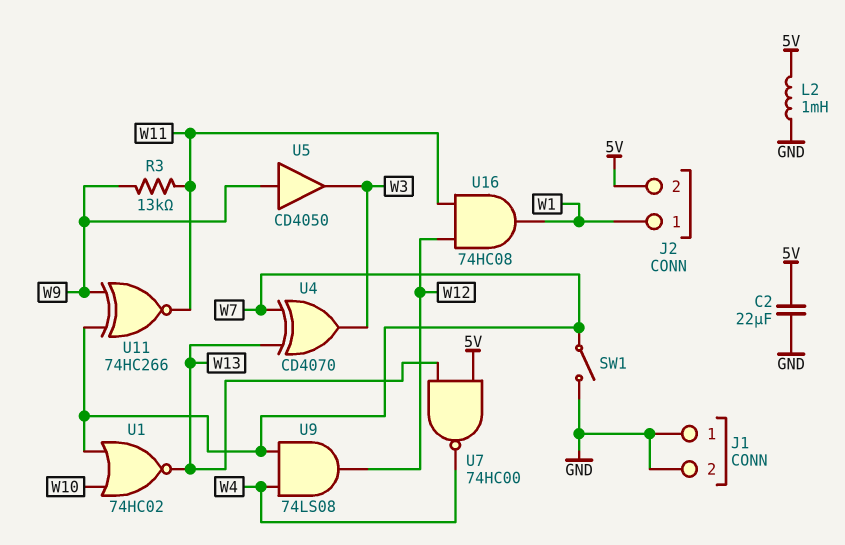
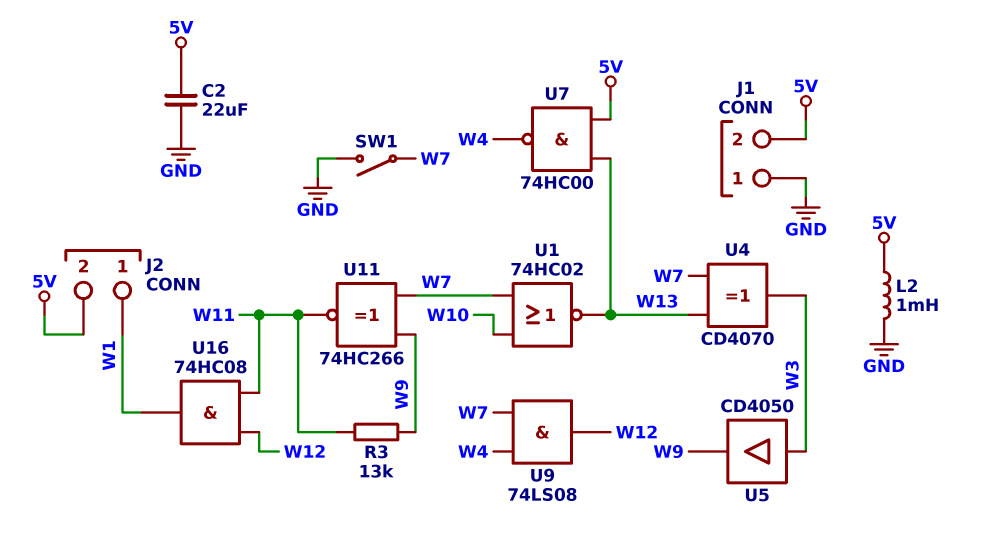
J1 pin 2: GND -> 5V
U5: buffer CD4050 (in W9, out W3) -> buffer CD4050 (in W3, out W9)

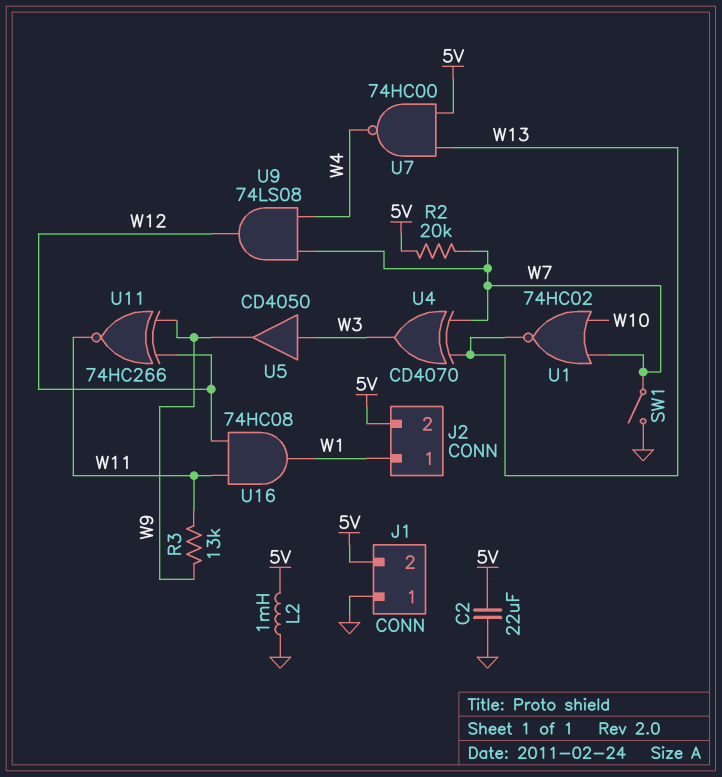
R2: none -> 20k (5V, W7)
U11: XNOR 74HC266 (in W7, in W9, out W11) -> XNOR 74HC266 (in W9, in W12, out W11)

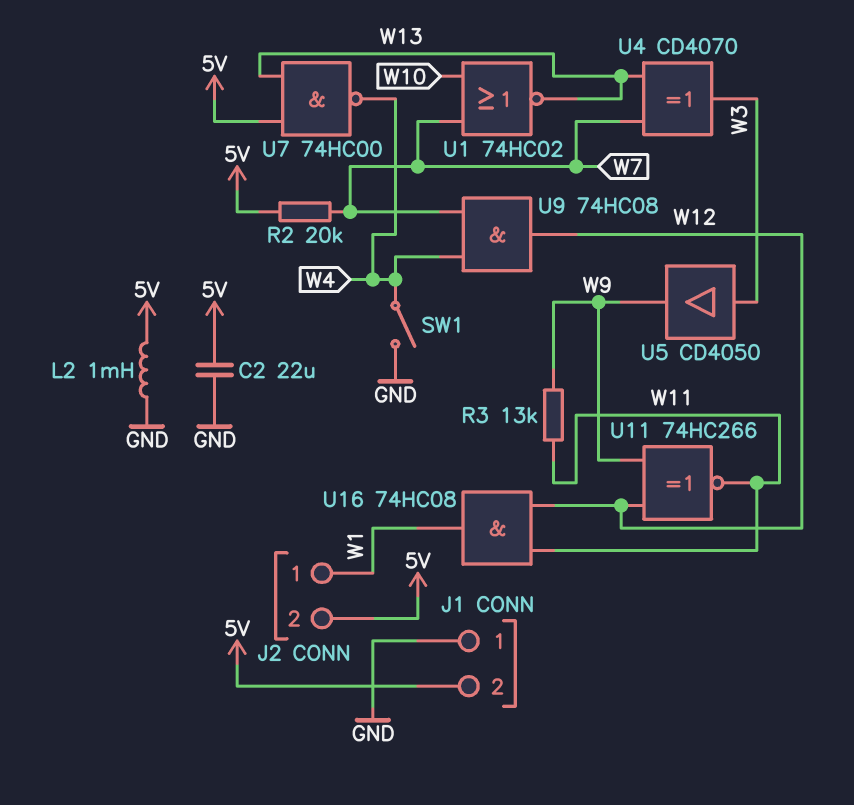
SW1: switch (GND, W7) -> switch (GND, W4)
U9: AND 74LS08 (in W4, in W7, out W12) -> AND 74HC08 (in W4, in W7, out W12)

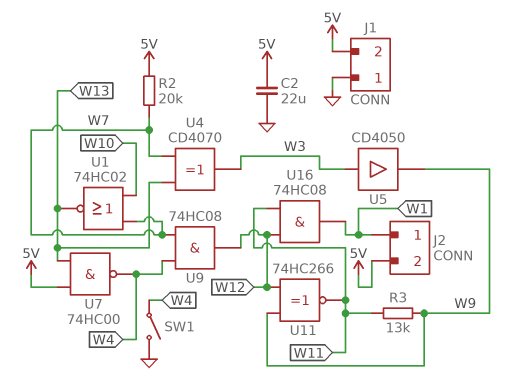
L2: 1mH (5V, GND) -> none

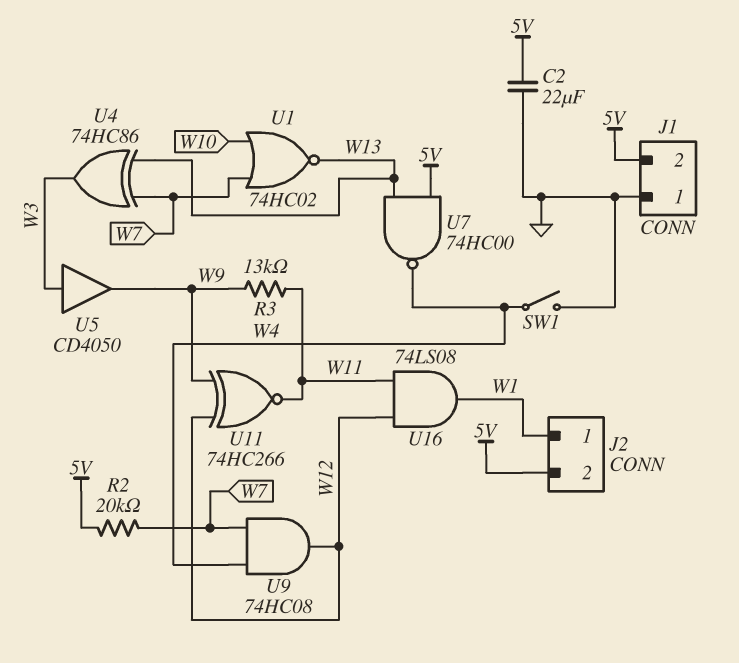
U4: XOR CD4070 (in W7, in W13, out W3) -> XOR 74HC86 (in W7, in W13, out W3)
U16: AND 74HC08 (in W11, in W12, out W1) -> AND 74LS08 (in W11, in W12, out W1)

